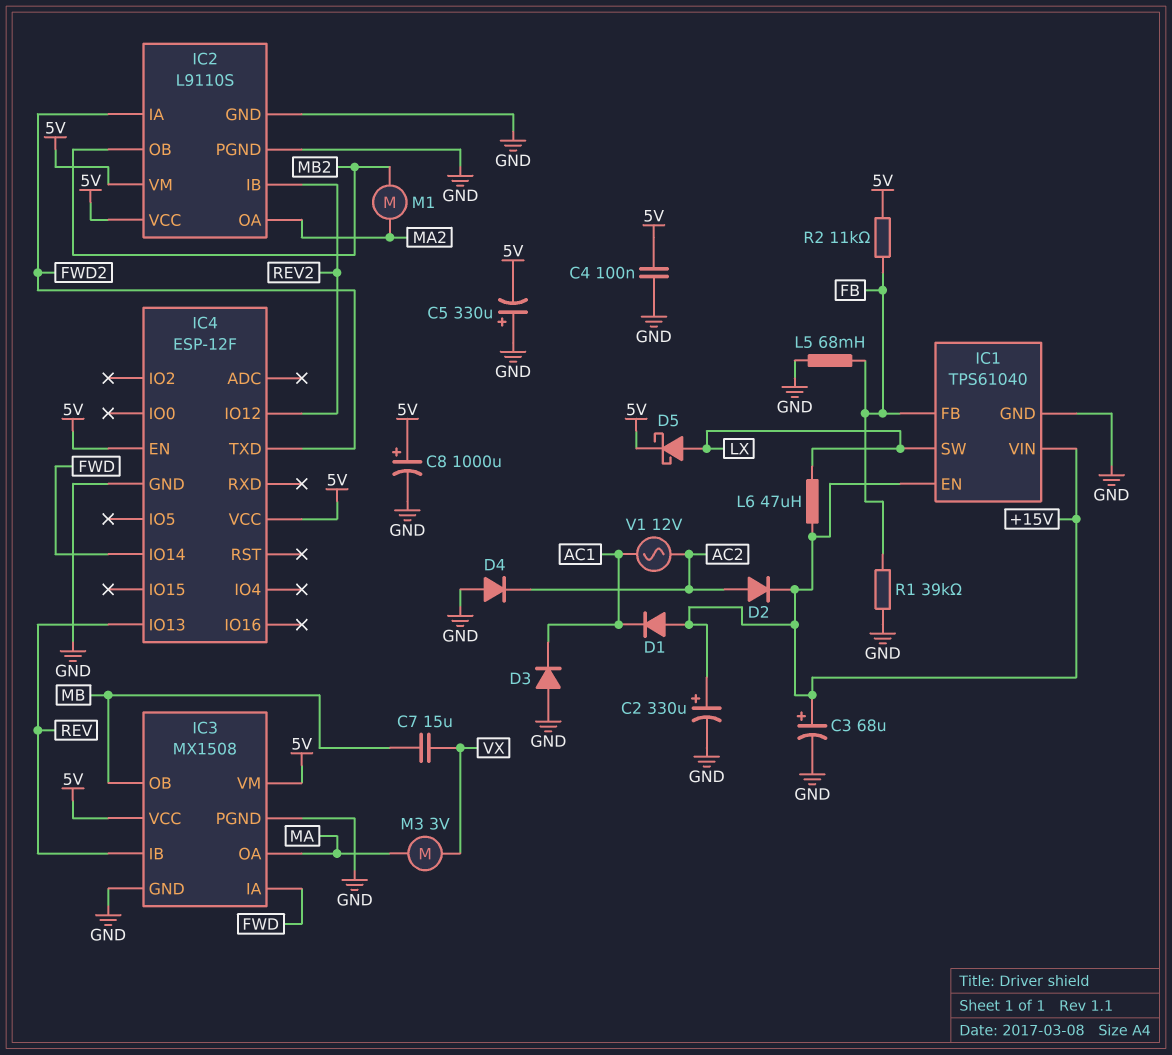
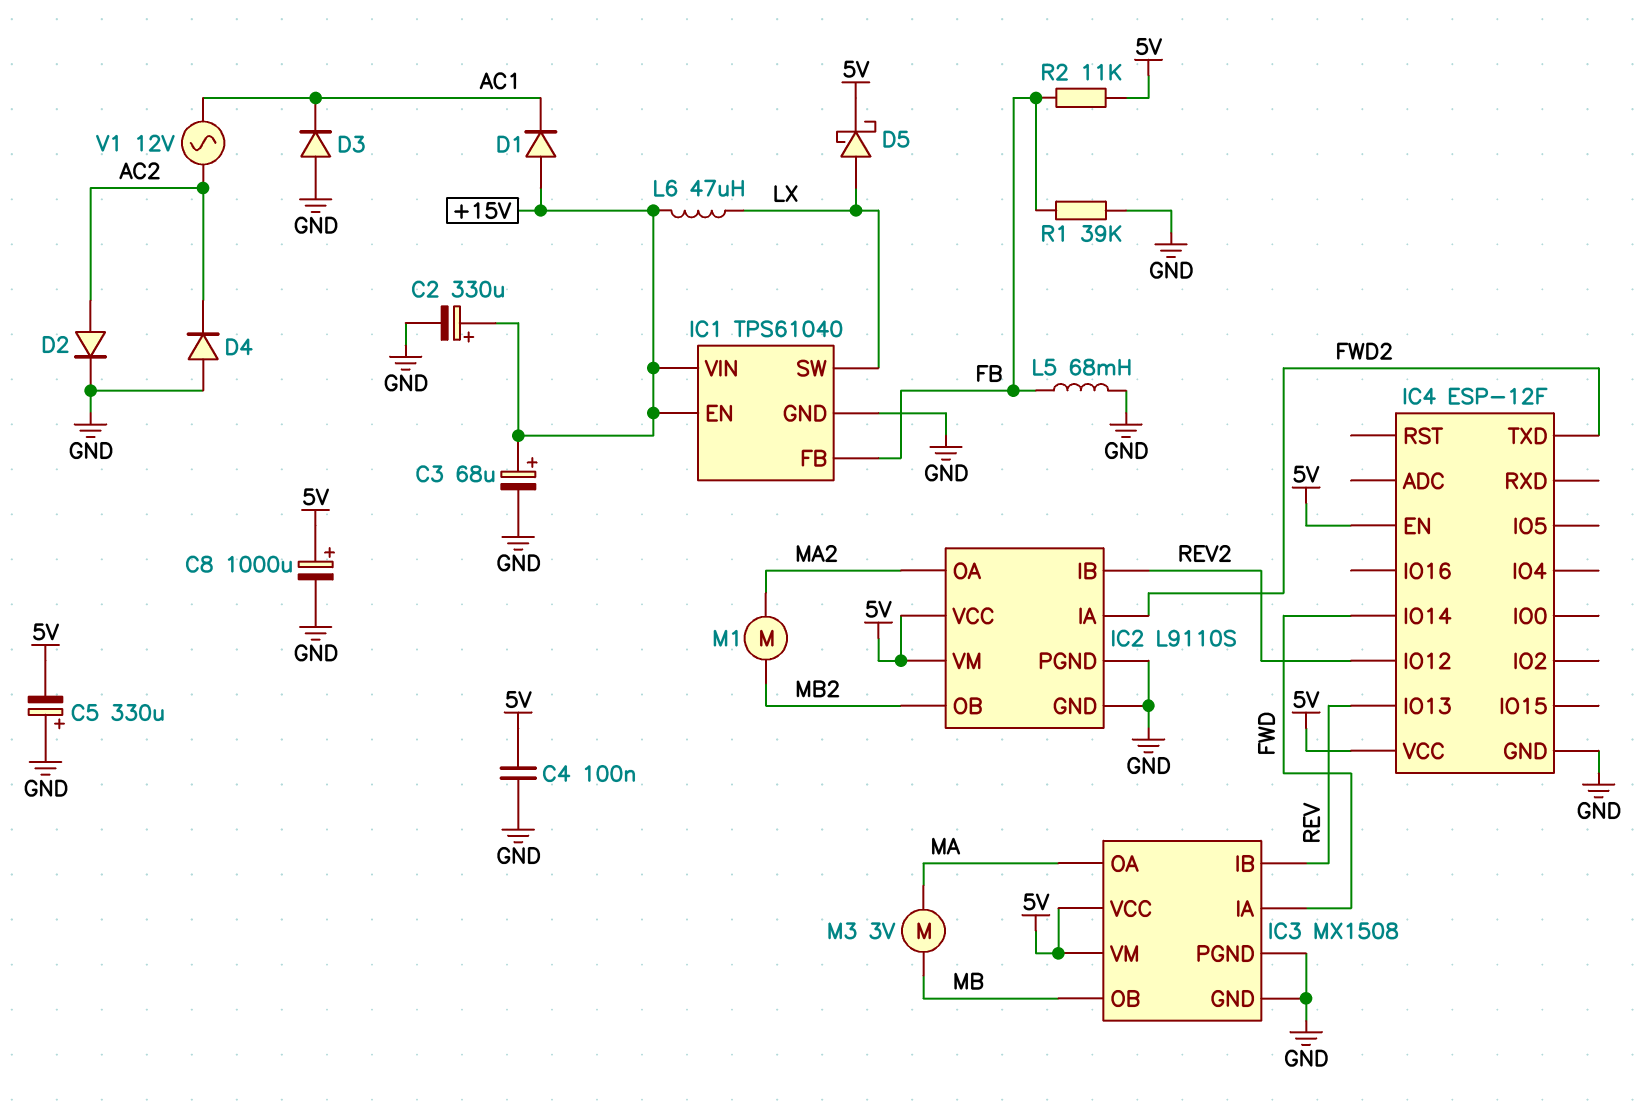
C7: 15uF (MB, VX) -> none
D2: diode (A AC2, K +15V) -> diode (A AC2, K GND)
M3: motor 3V (MA, VX) -> motor 3V (MA, MB)

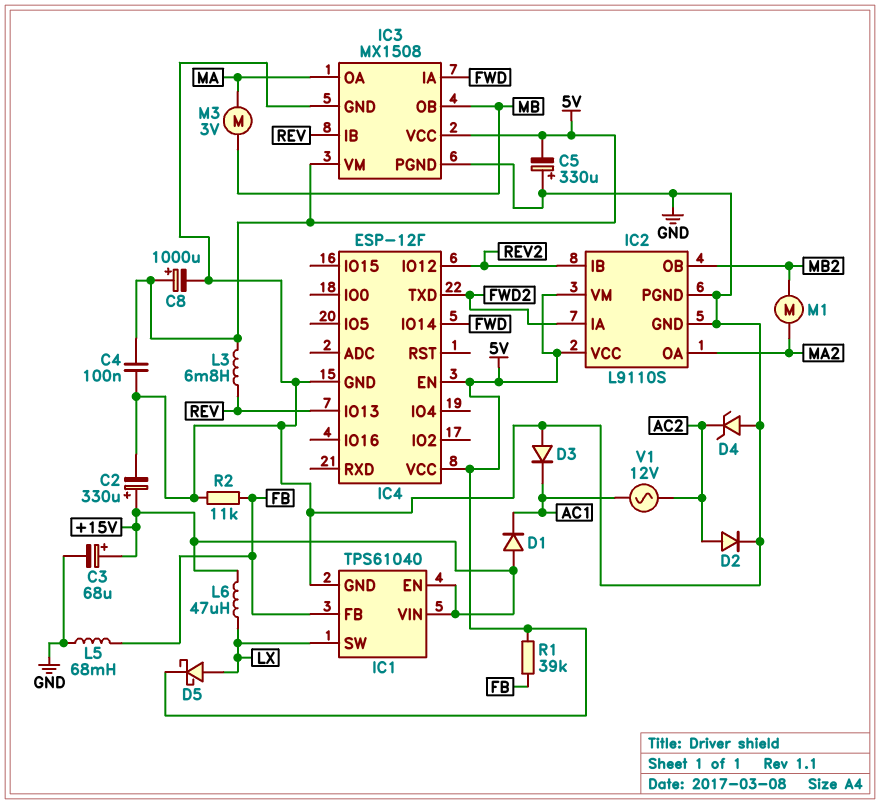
D4: diode (A GND, K AC2) -> zener (A GND, K AC2)
L3: none -> 6.8mH (5V, REV)
R1: 39k (FB, GND) -> 39k (5V, FB)
R2: 11k (5V, FB) -> 11k (FB, GND)

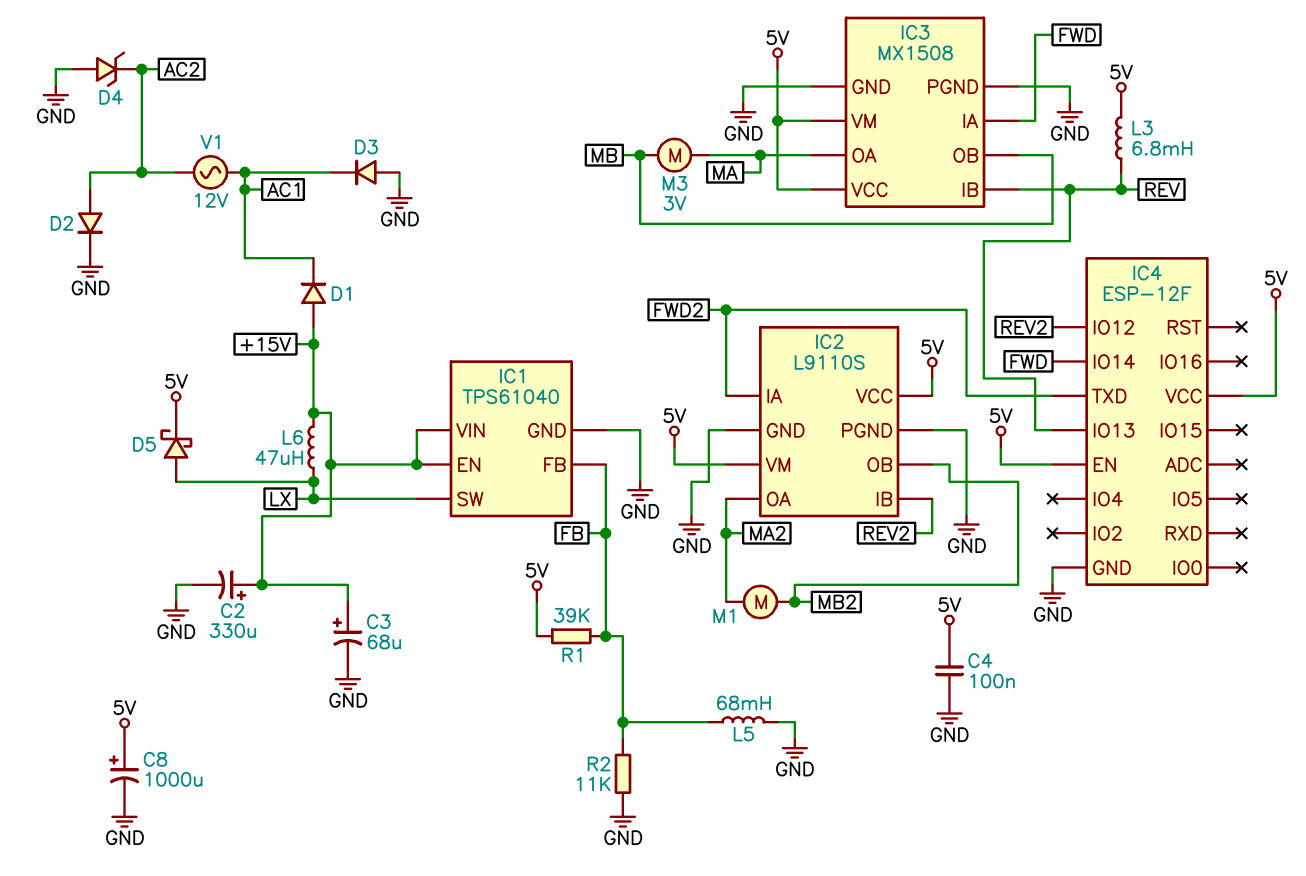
C5: 330uF (plus GND, minus 5V) -> none

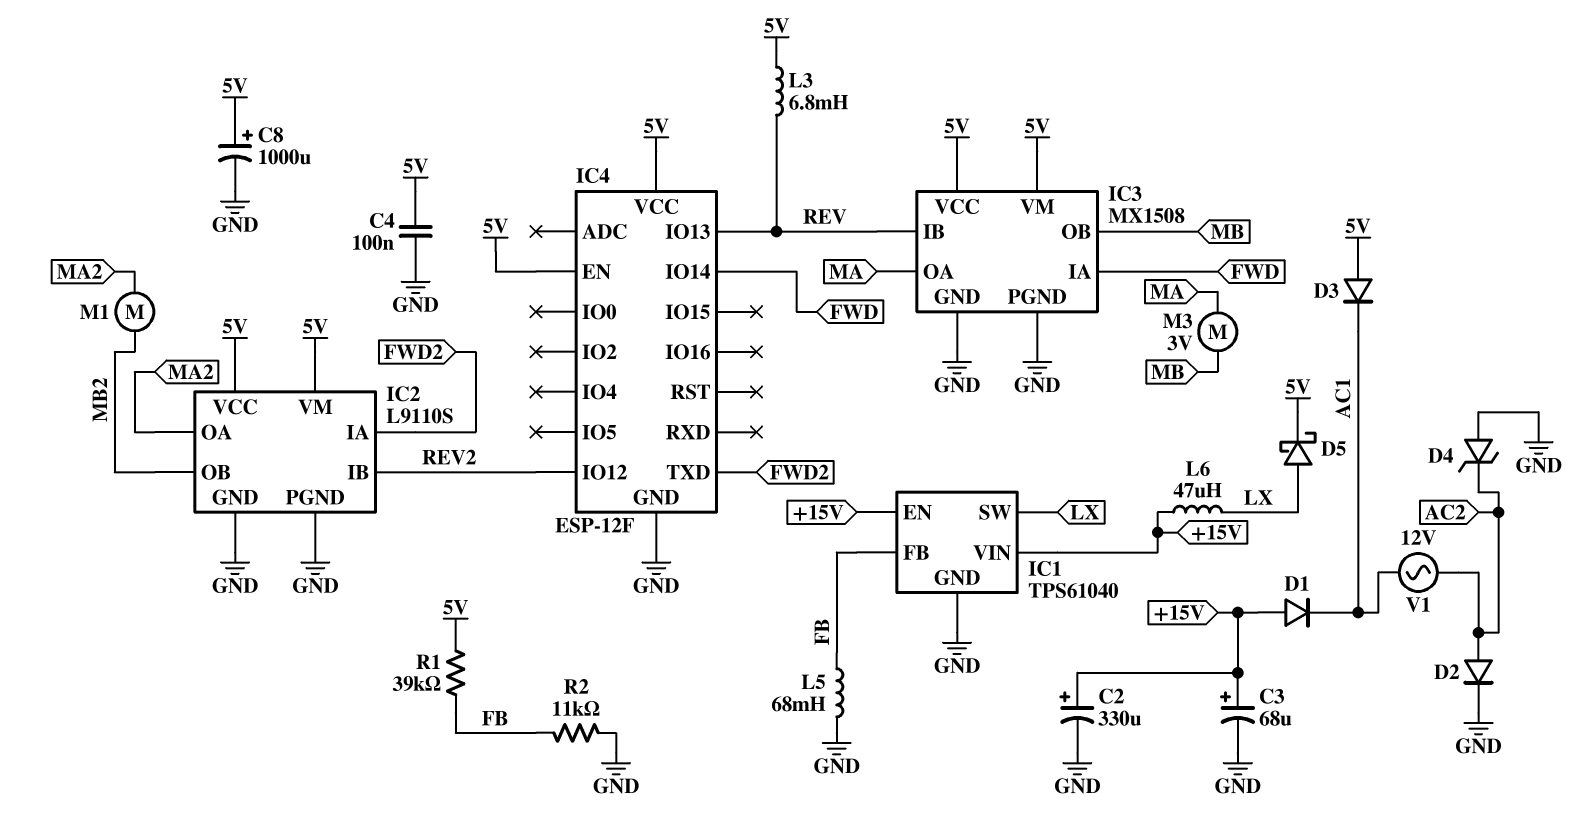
D3: diode (A GND, K AC1) -> diode (A 5V, K AC1)

